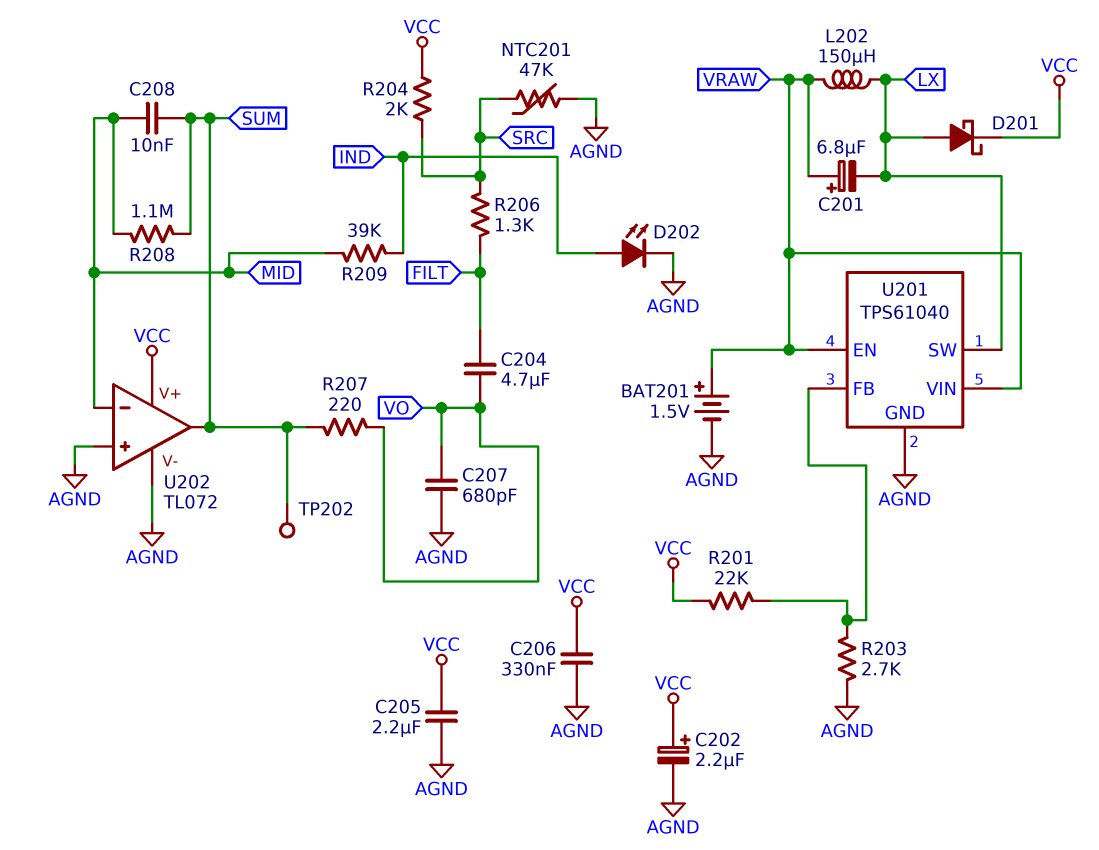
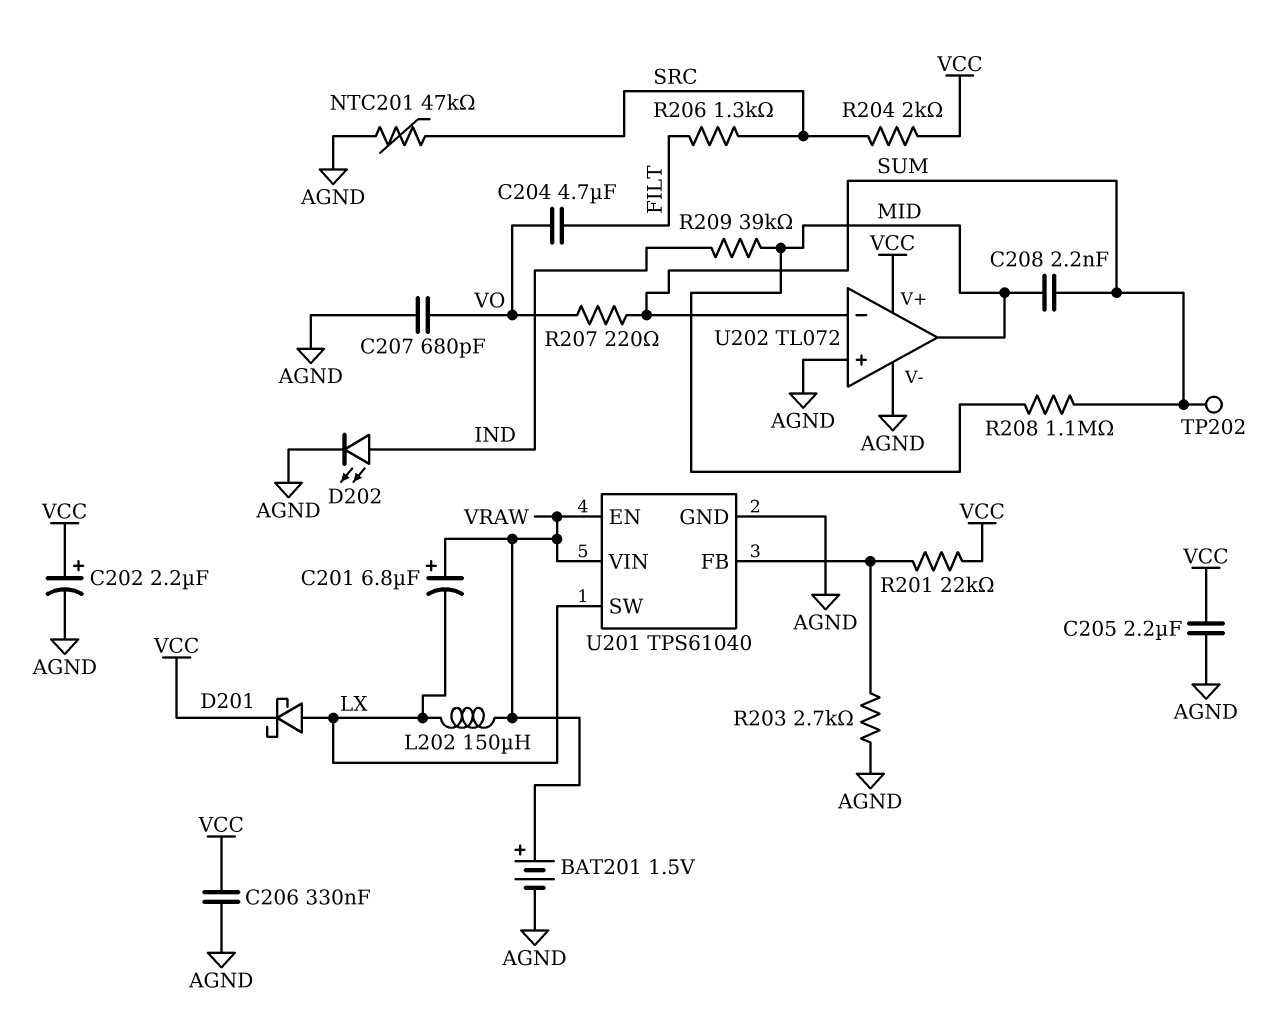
C208: 10nF (MID, SUM) -> 2.2nF (MID, SUM)
U202 pin in-: MID -> SUM
U202 pin out: SUM -> MID

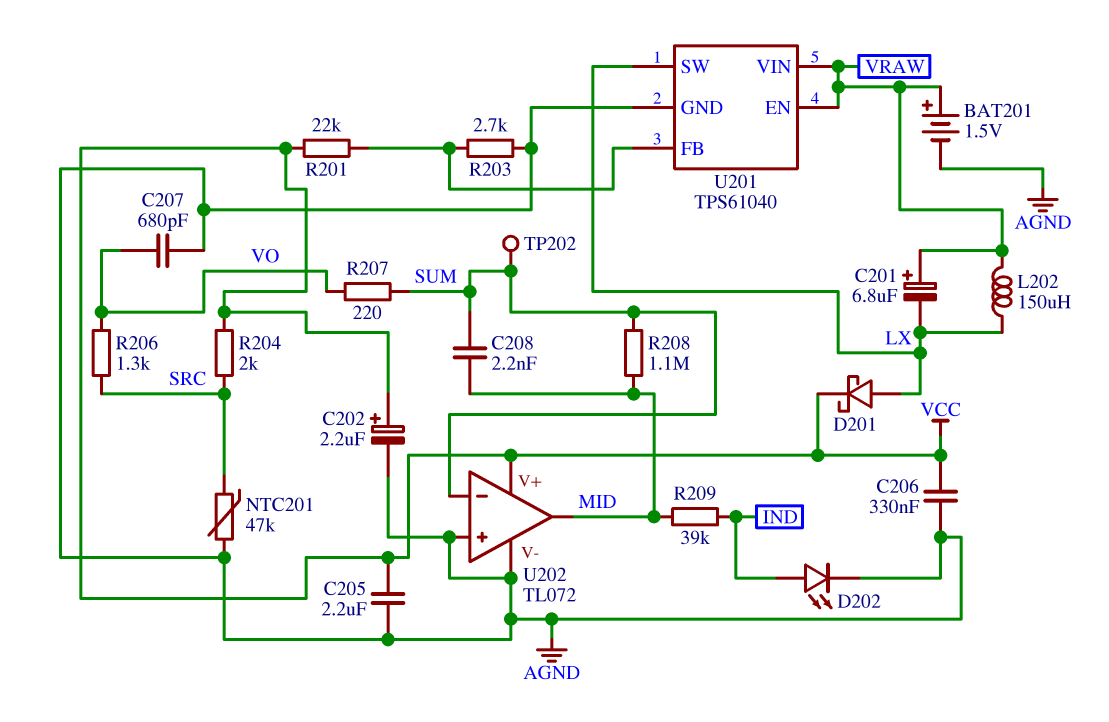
C204: 4.7uF (FILT, VO) -> none
R206: 1.3k (FILT, SRC) -> 1.3k (SRC, VO)

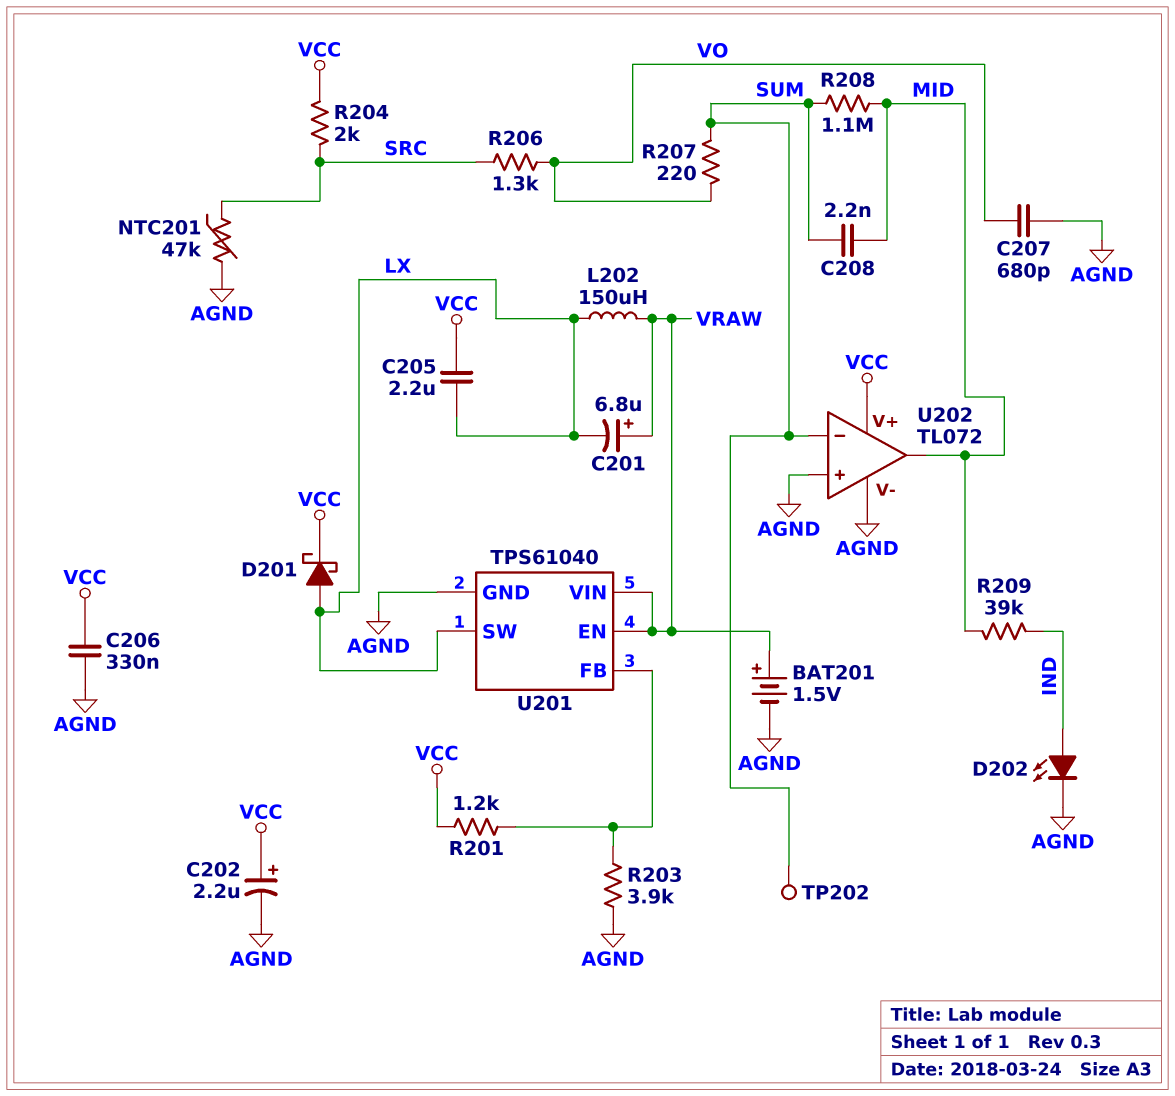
C205: 2.2uF (AGND, VCC) -> 2.2uF (LX, VCC)
R201: 22k (U201/FB, VCC) -> 1.2k (U201/FB, VCC)
R203: 2.7k (AGND, U201/FB) -> 3.9k (AGND, U201/FB)

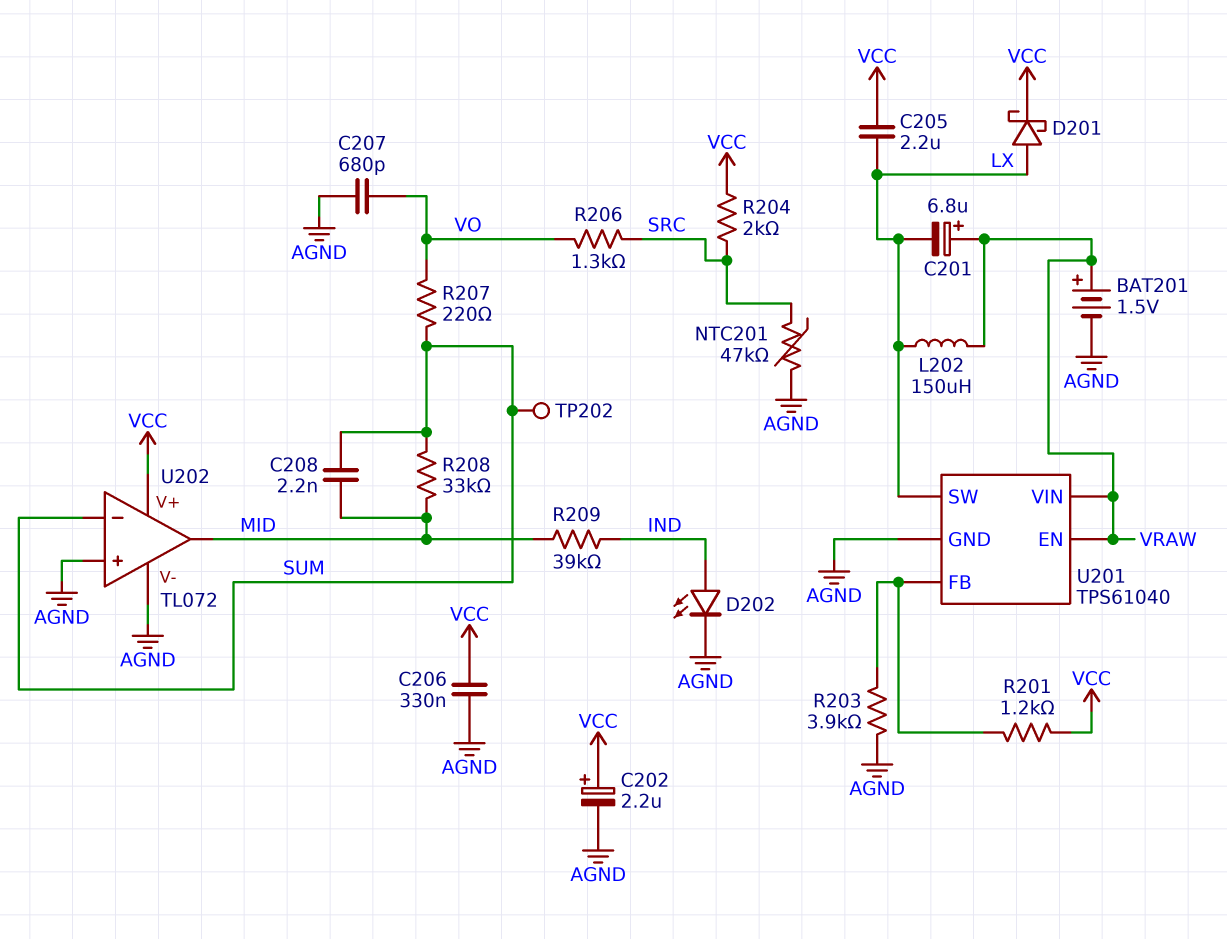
R208: 1.1M (MID, SUM) -> 33k (MID, SUM)

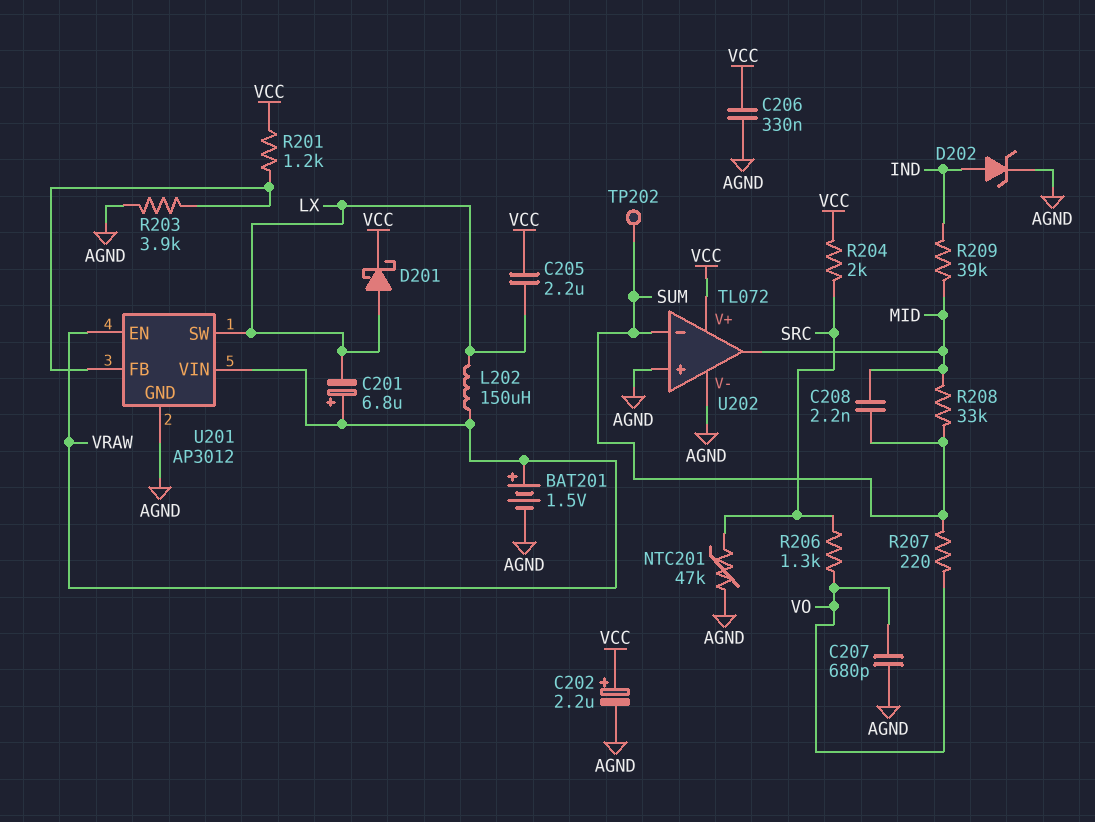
D202: LED (A IND, K AGND) -> zener (A IND, K AGND)
U201: TPS61040 -> AP3012

